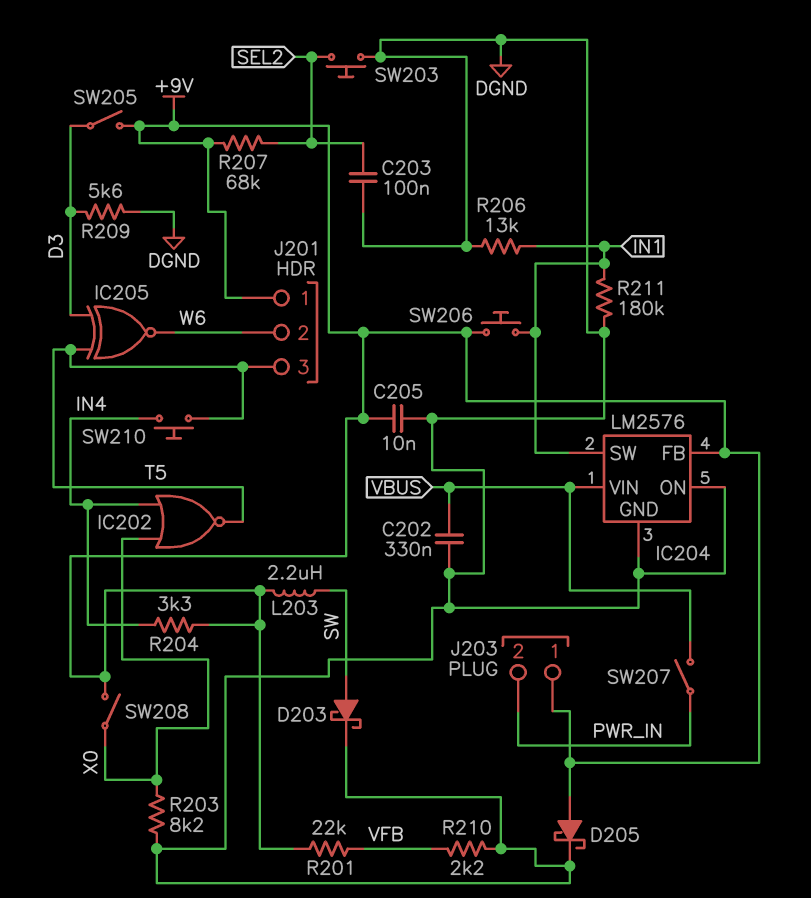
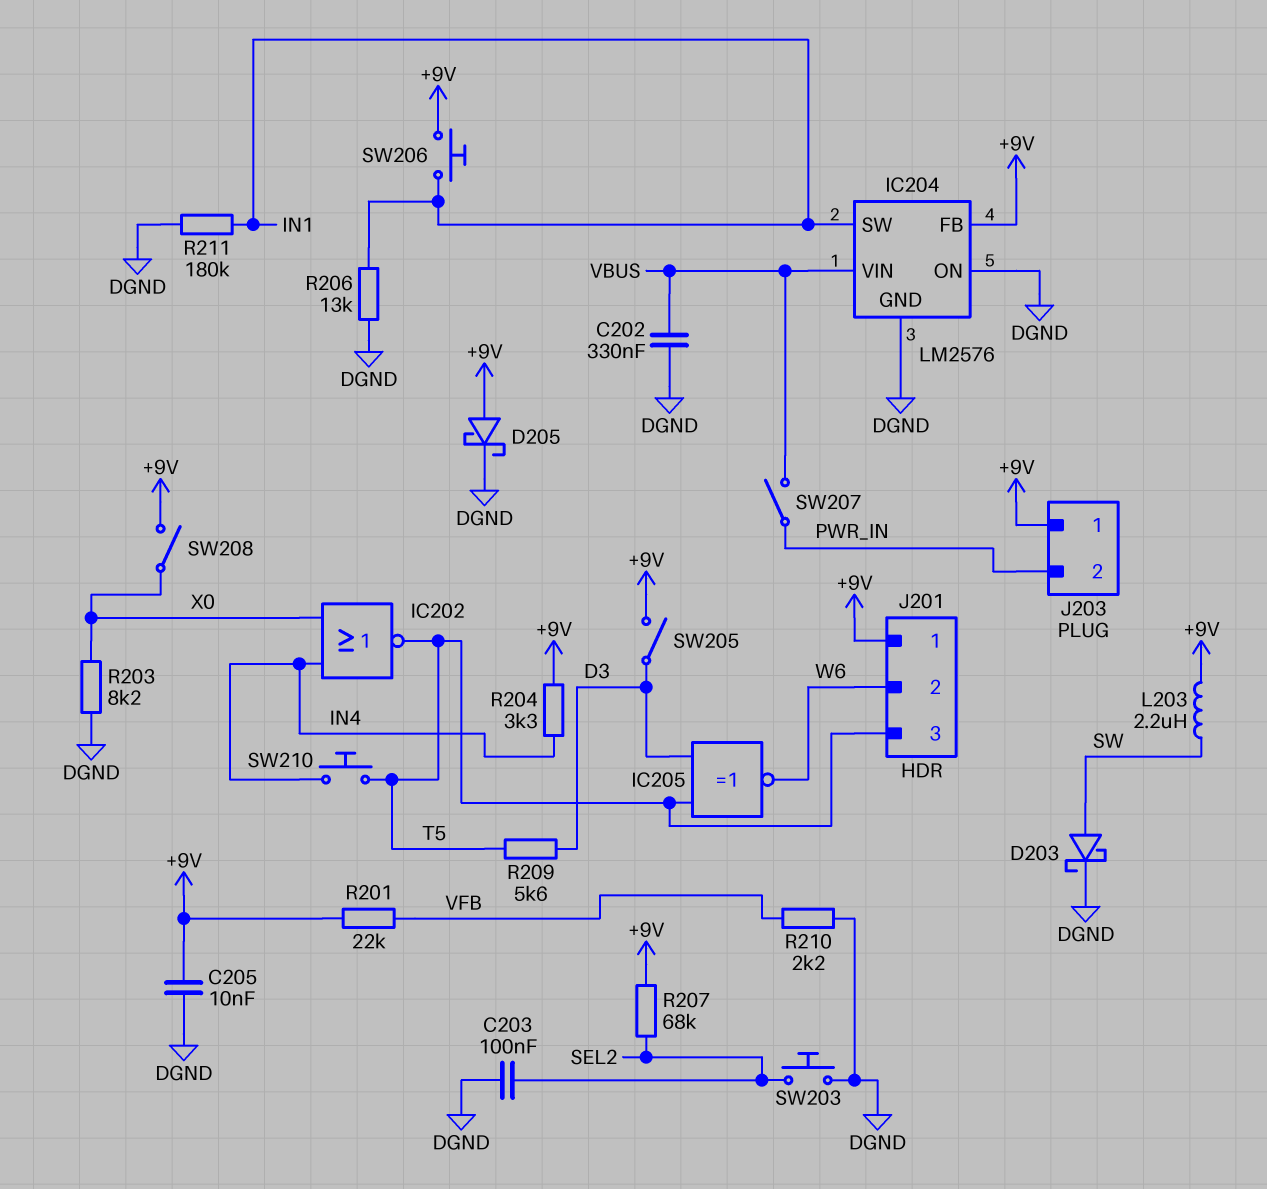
R209: 5.6k (D3, DGND) -> 5.6k (D3, T5)

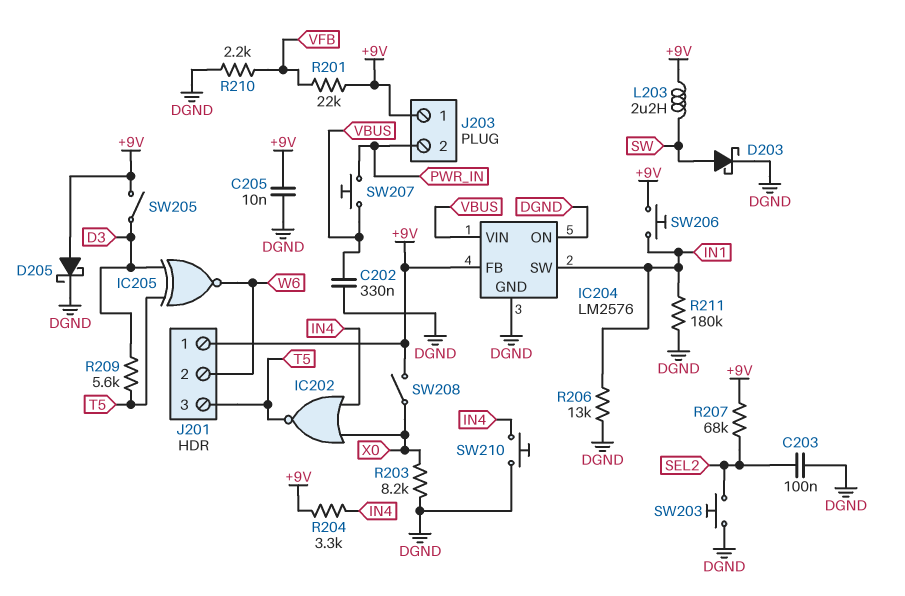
SW207: switch (PWR_IN, VBUS) -> button (PWR_IN, VBUS)
SW210: button (IN4, T5) -> button (DGND, IN4)

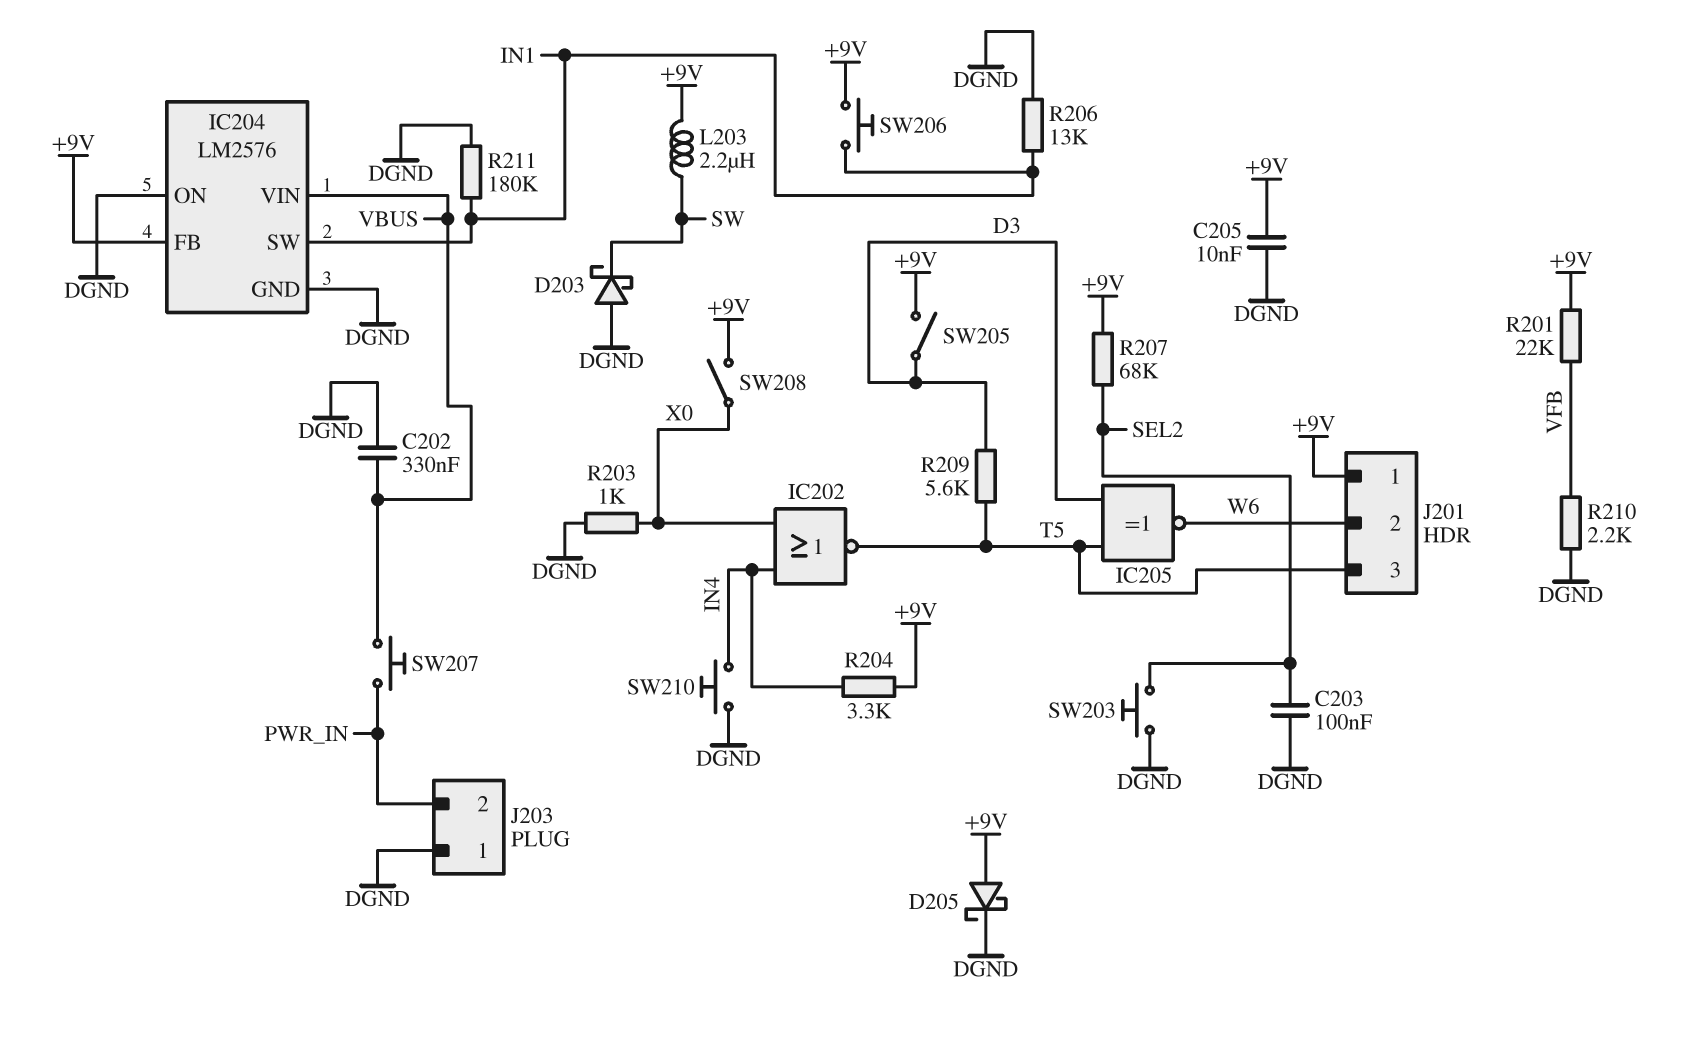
D203: schottky (A SW, K DGND) -> schottky (A DGND, K SW)
J203 pin 1: +9V -> DGND
R203: 8.2k (DGND, X0) -> 1k (DGND, X0)

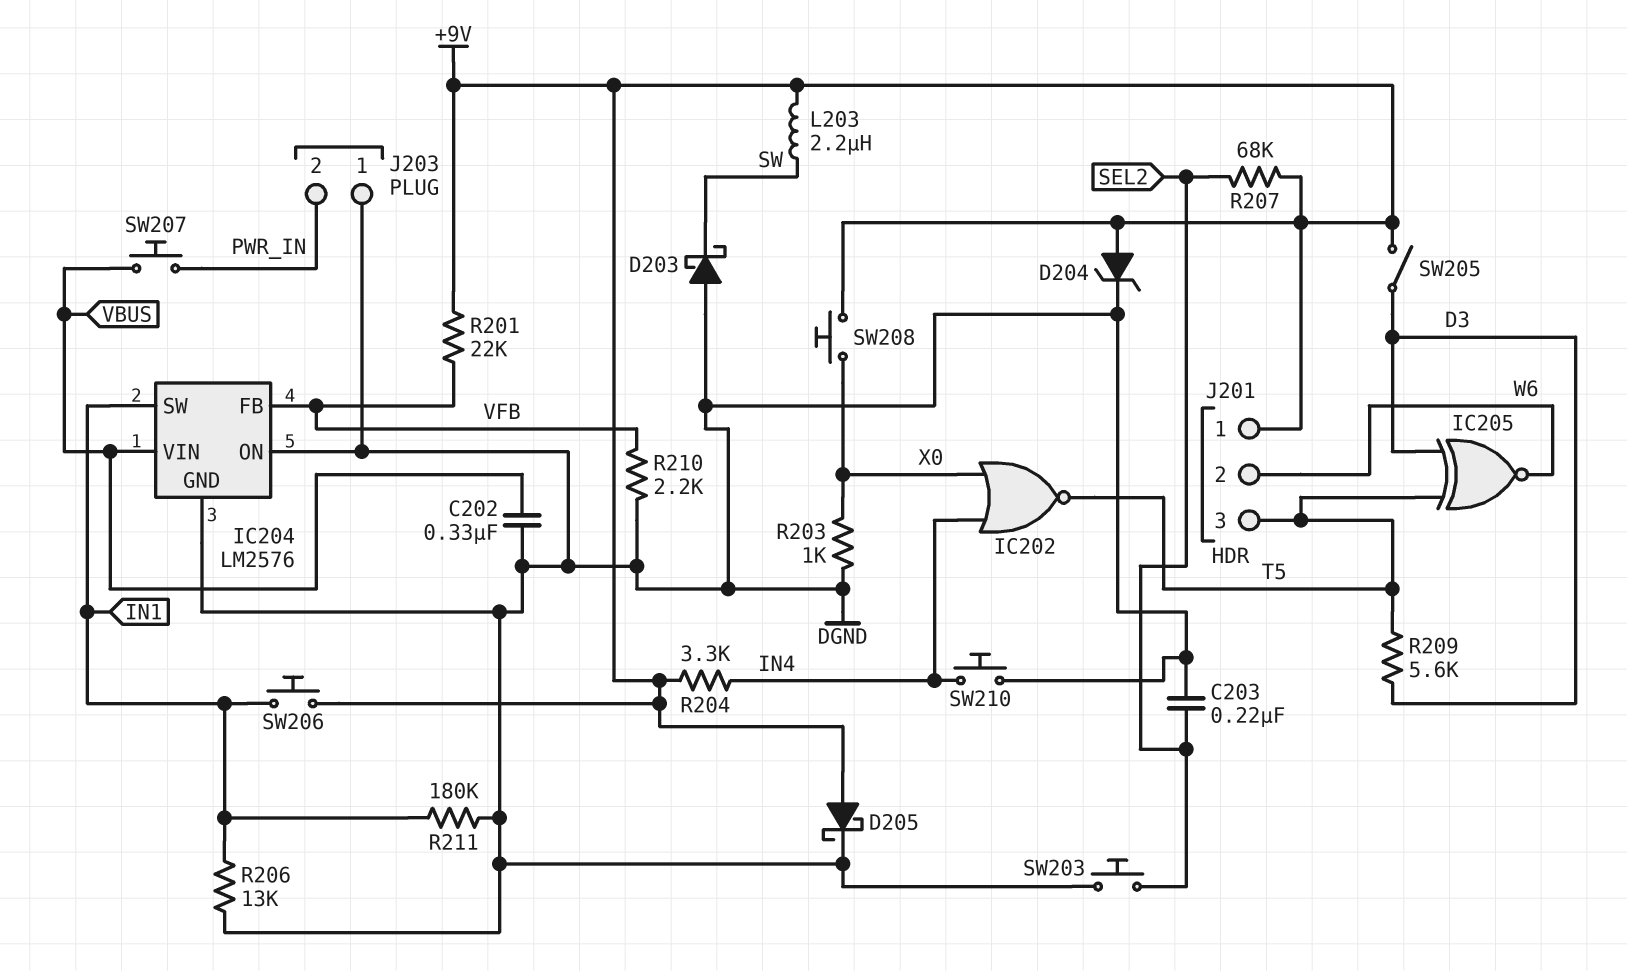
C203: 100nF (DGND, SEL2) -> 220nF (DGND, SEL2)
C205: 10nF (+9V, DGND) -> none
D204: none -> zener (A +9V, K DGND)
IC204 pin FB: +9V -> VFB
SW208: switch (+9V, X0) -> button (+9V, X0)

